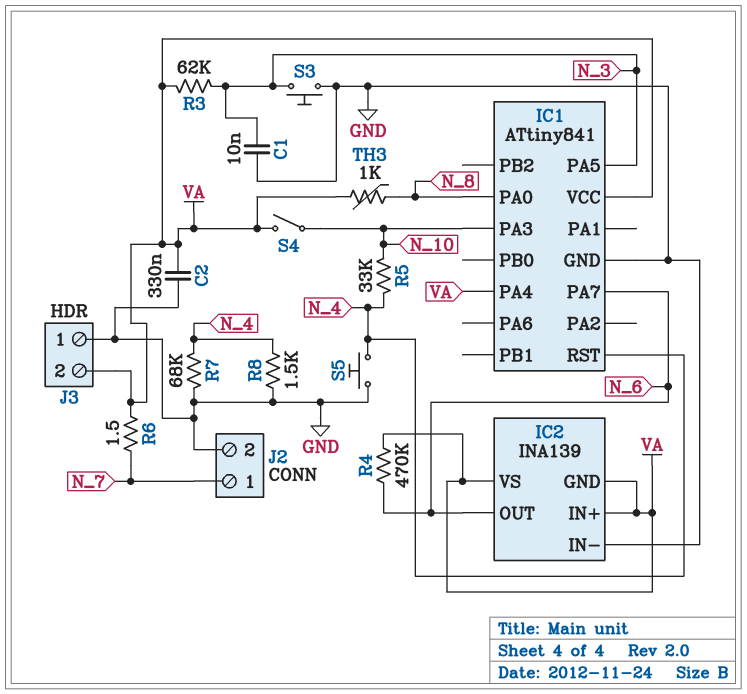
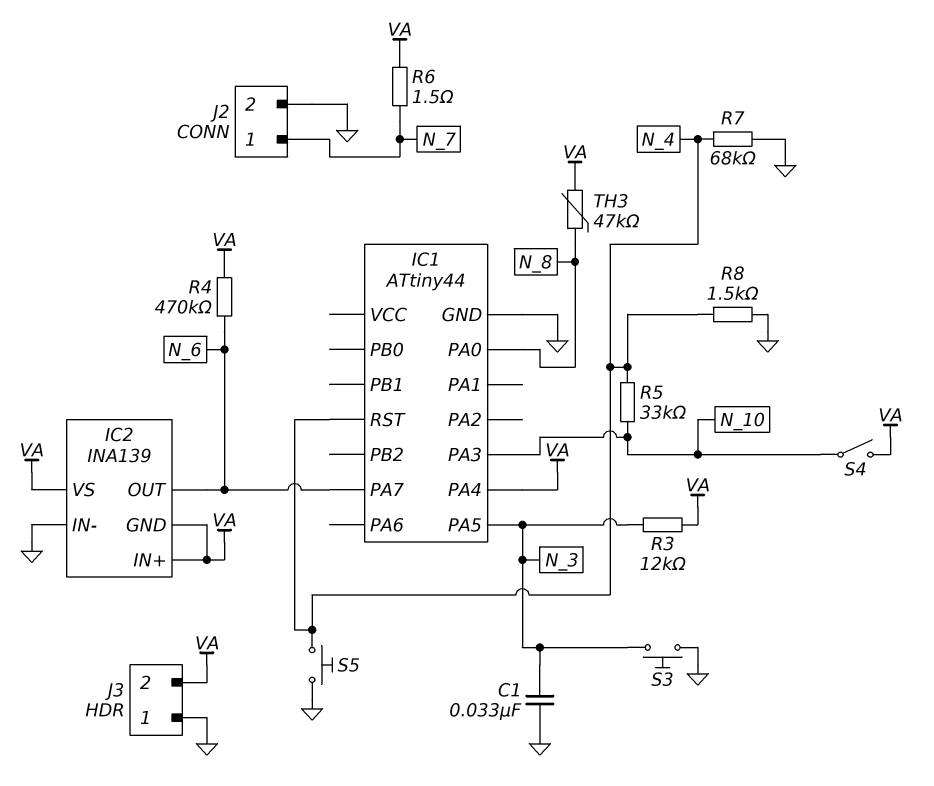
C1: 10nF (GND, N_3) -> 33nF (GND, N_3)
C2: 330nF (GND, VA) -> none
IC1: ATtiny841 -> ATtiny44
IC1 pin VCC: VA -> none
R3: 62k (N_3, VA) -> 12k (N_3, VA)
TH3: 1k (N_8, VA) -> 47k (N_8, VA)

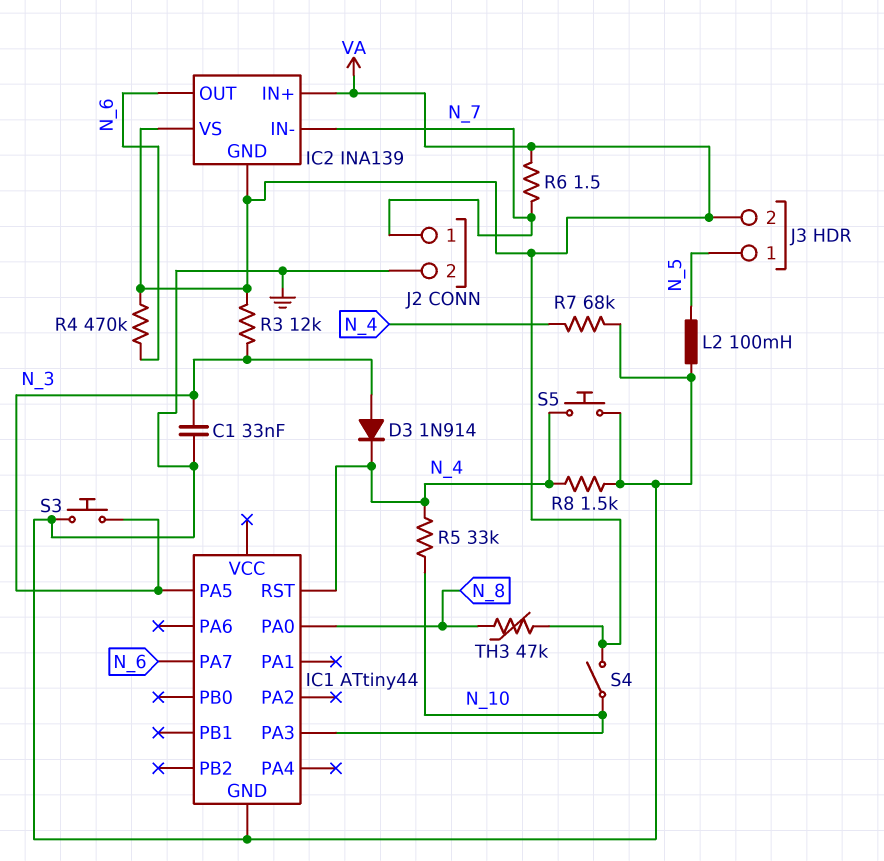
D3: none -> diode 1N914 (A N_3, K N_4)
IC1 pin PA4: VA -> none
IC2 pin IN-: GND -> N_7
J3 pin 1: GND -> N_5
L2: none -> 100mH (GND, N_5)

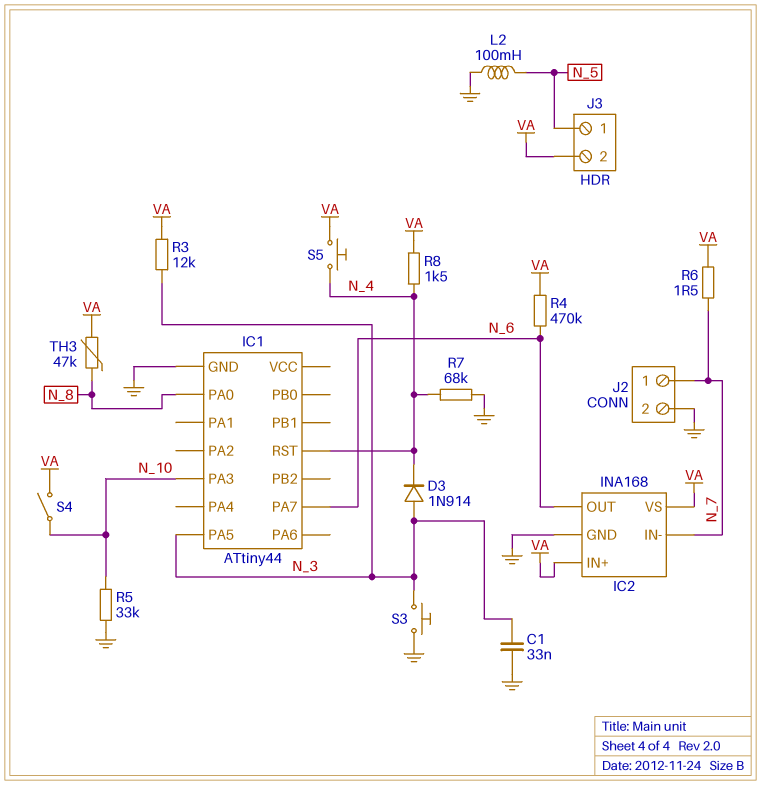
IC2: INA139 -> INA168
IC2 pin GND: VA -> GND
R5: 33k (N_4, N_10) -> 33k (GND, N_10)
R8: 1.5k (GND, N_4) -> 1.5k (N_4, VA)
S5: button (GND, N_4) -> button (N_4, VA)

